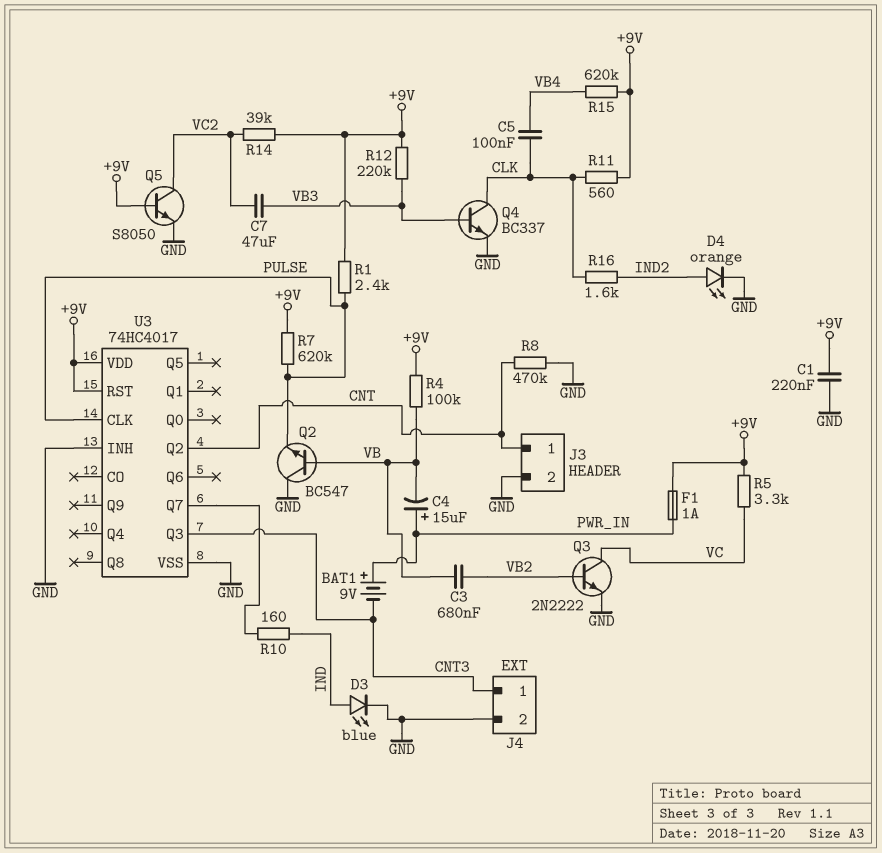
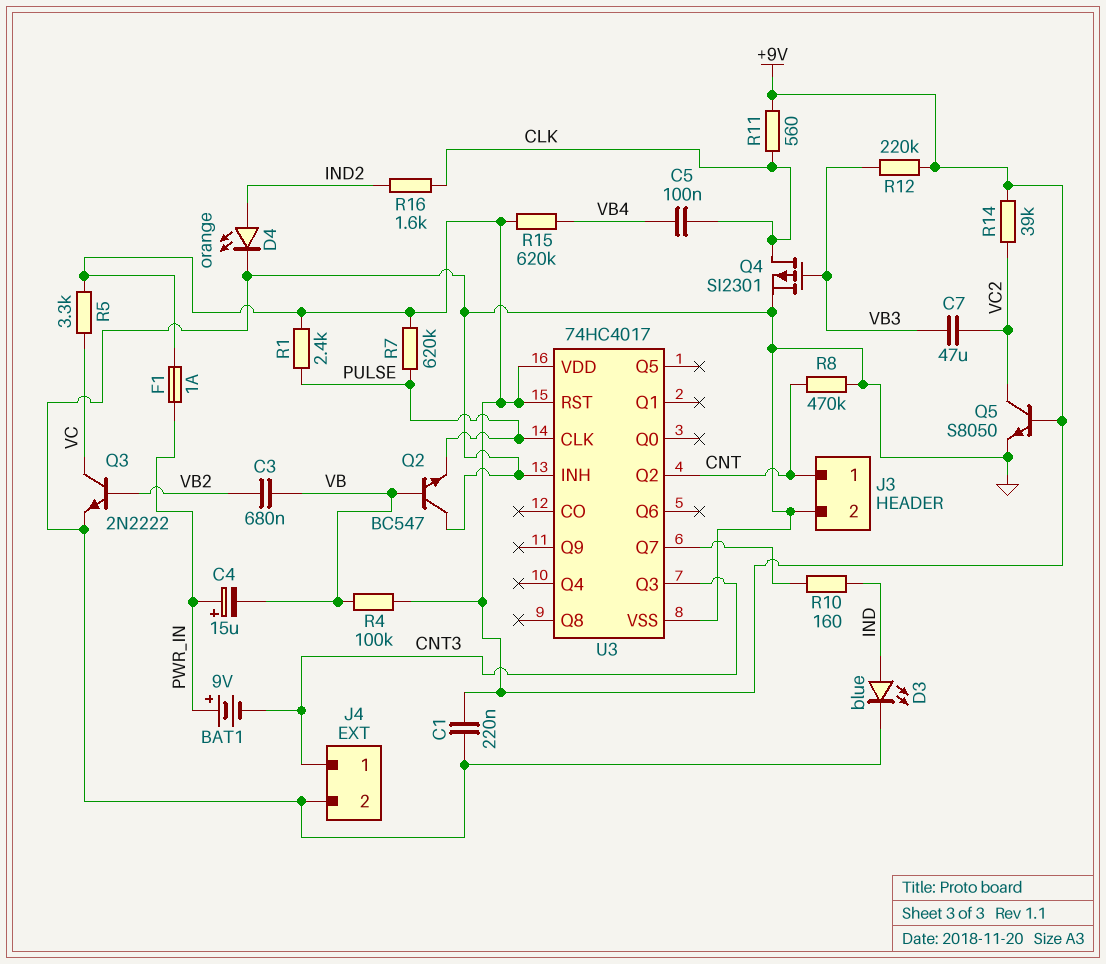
Q4: NPN BC337 (B VB3, C CLK, E GND) -> PMOS SI2301 (G VB3, D CLK, S GND)

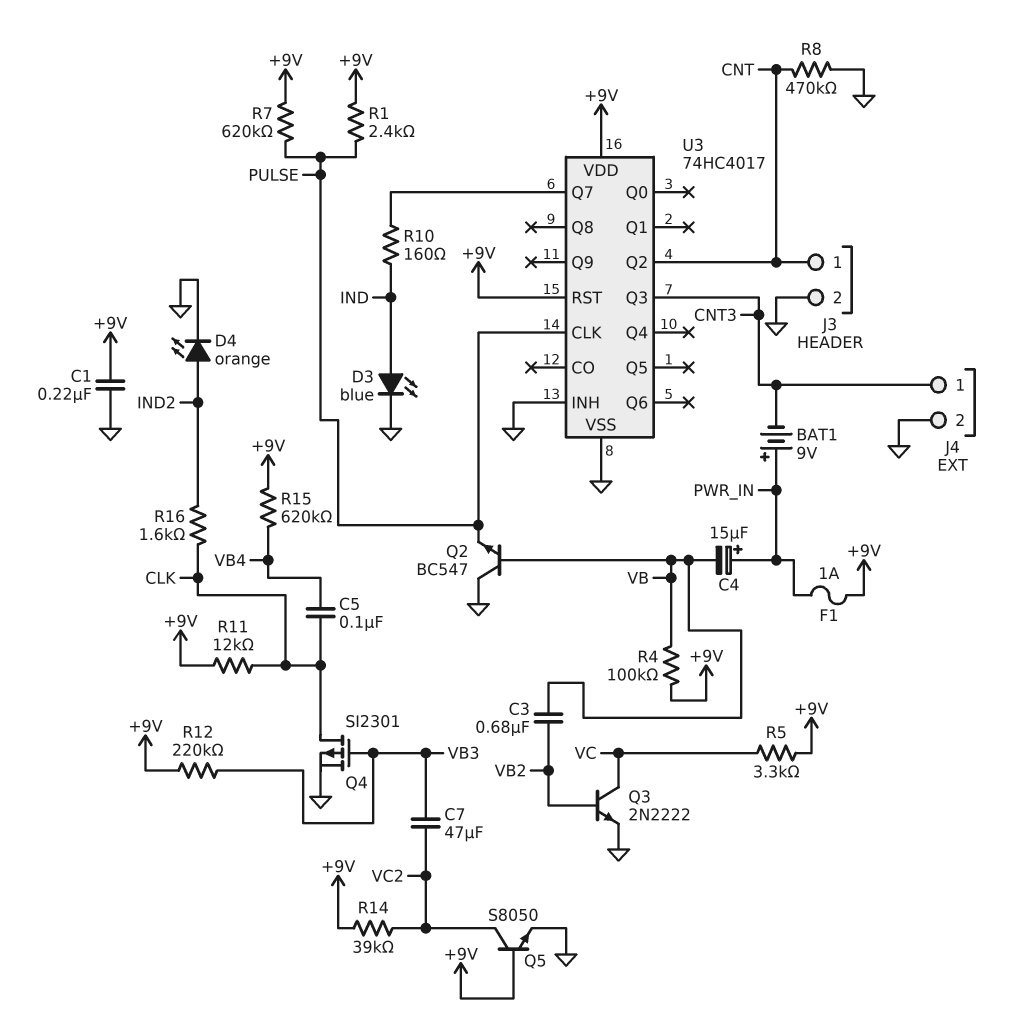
R11: 560 (+9V, CLK) -> 12k (+9V, CLK)

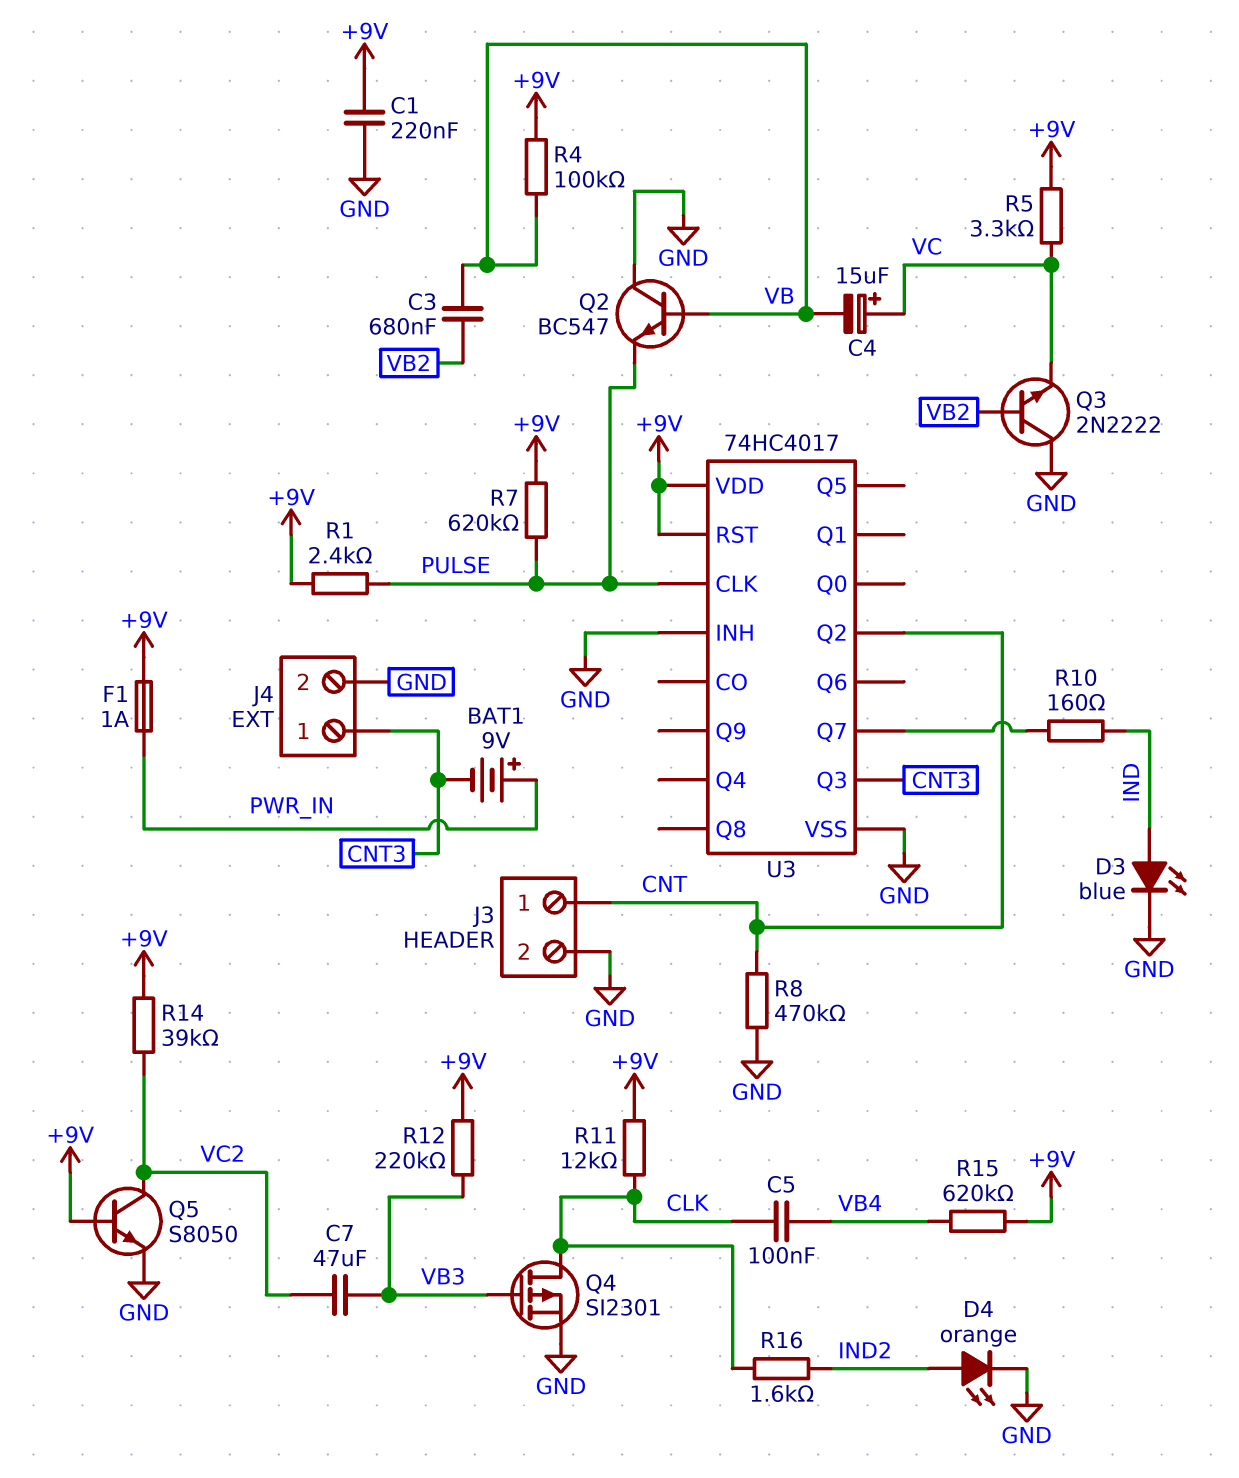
C4: 15uF (plus PWR_IN, minus VB) -> 15uF (plus VC, minus VB)
Q3: NPN 2N2222 (B VB2, C VC, E GND) -> NPN 2N2222 (B VB2, C GND, E VC)

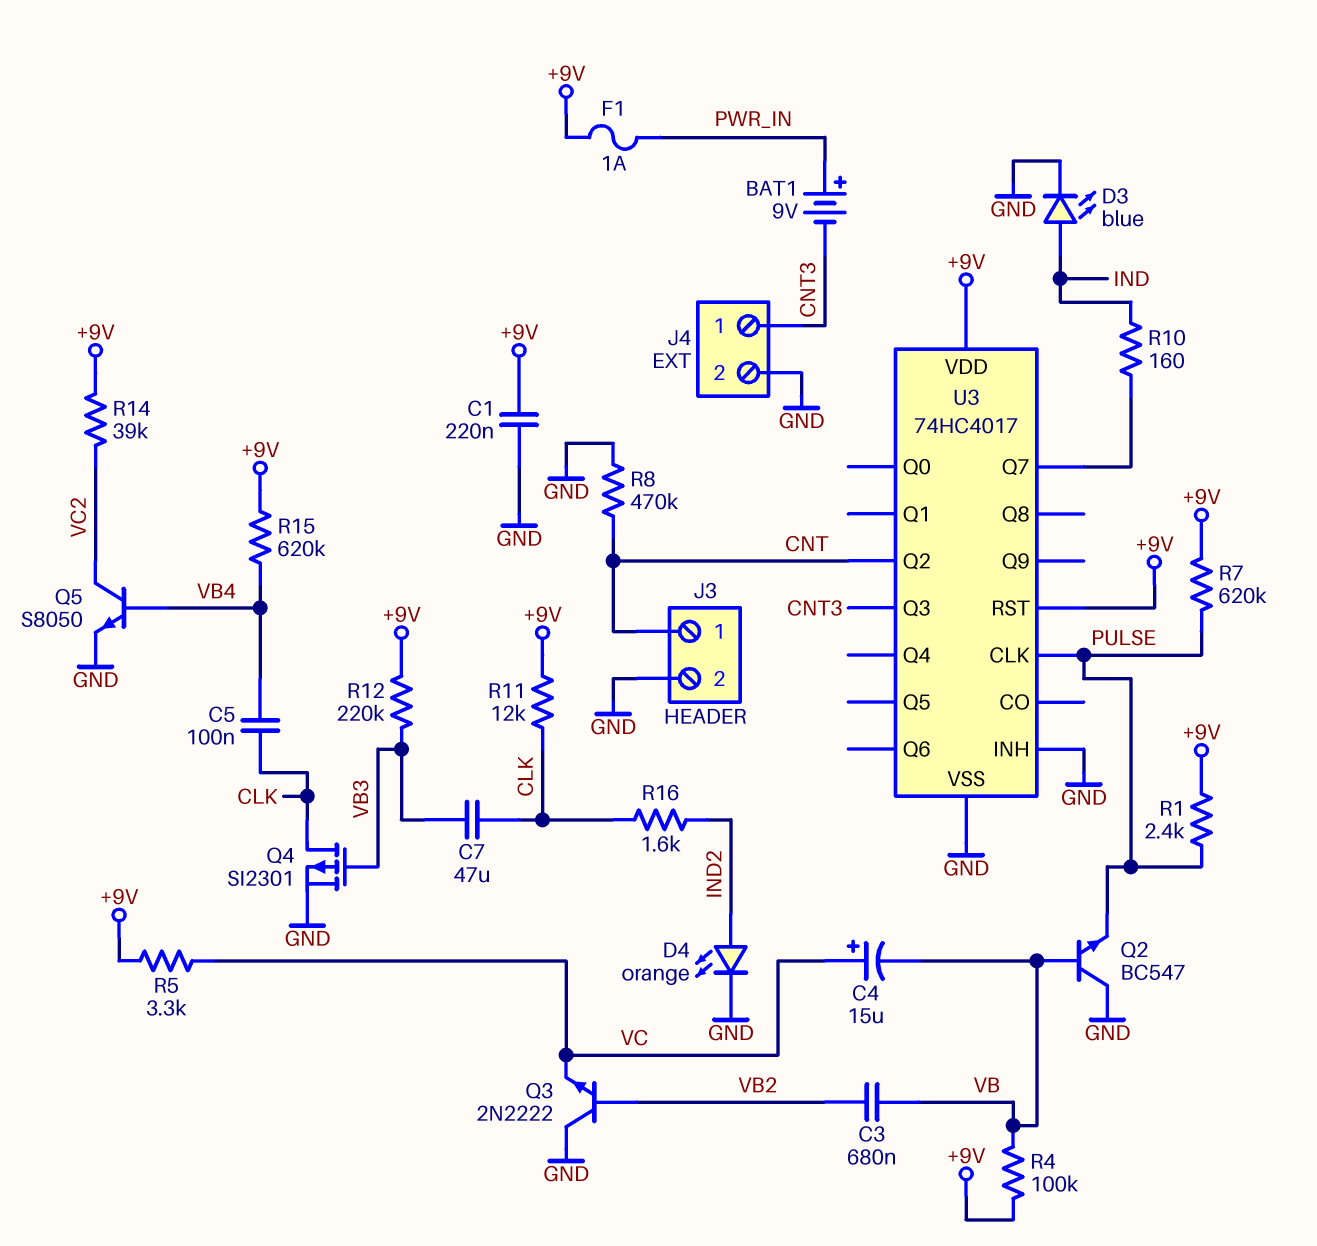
C7: 47uF (VB3, VC2) -> 47uF (CLK, VB3)
Q5: NPN S8050 (B +9V, C VC2, E GND) -> NPN S8050 (B VB4, C VC2, E GND)

